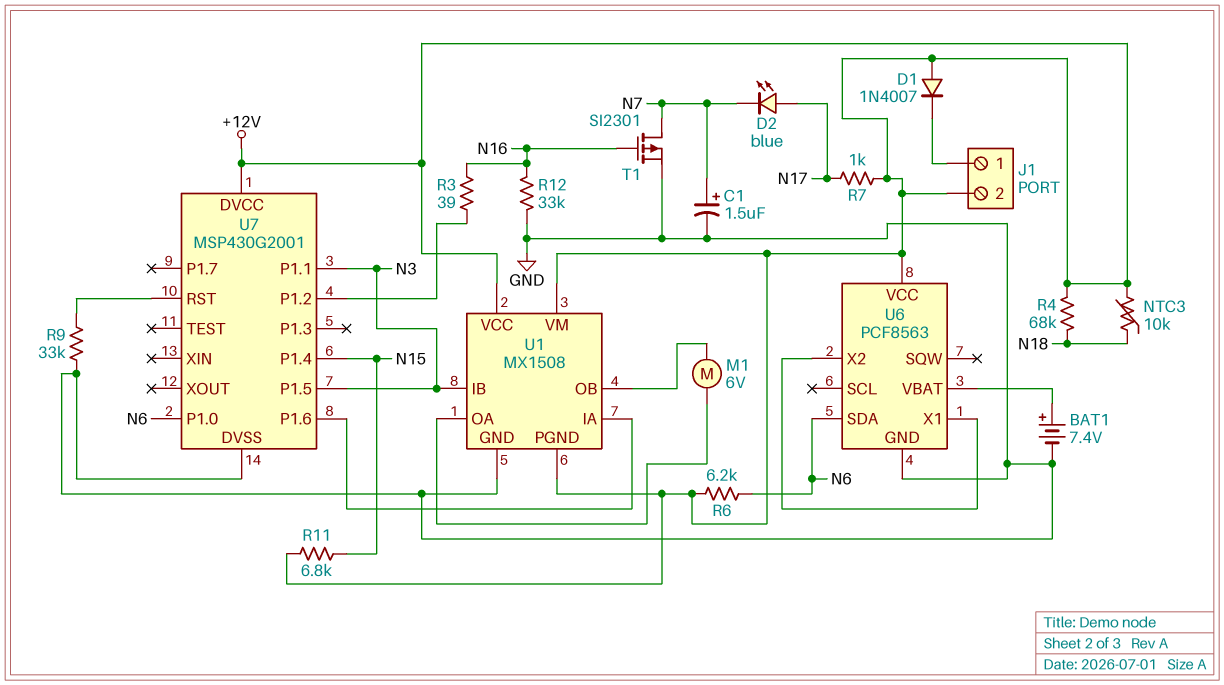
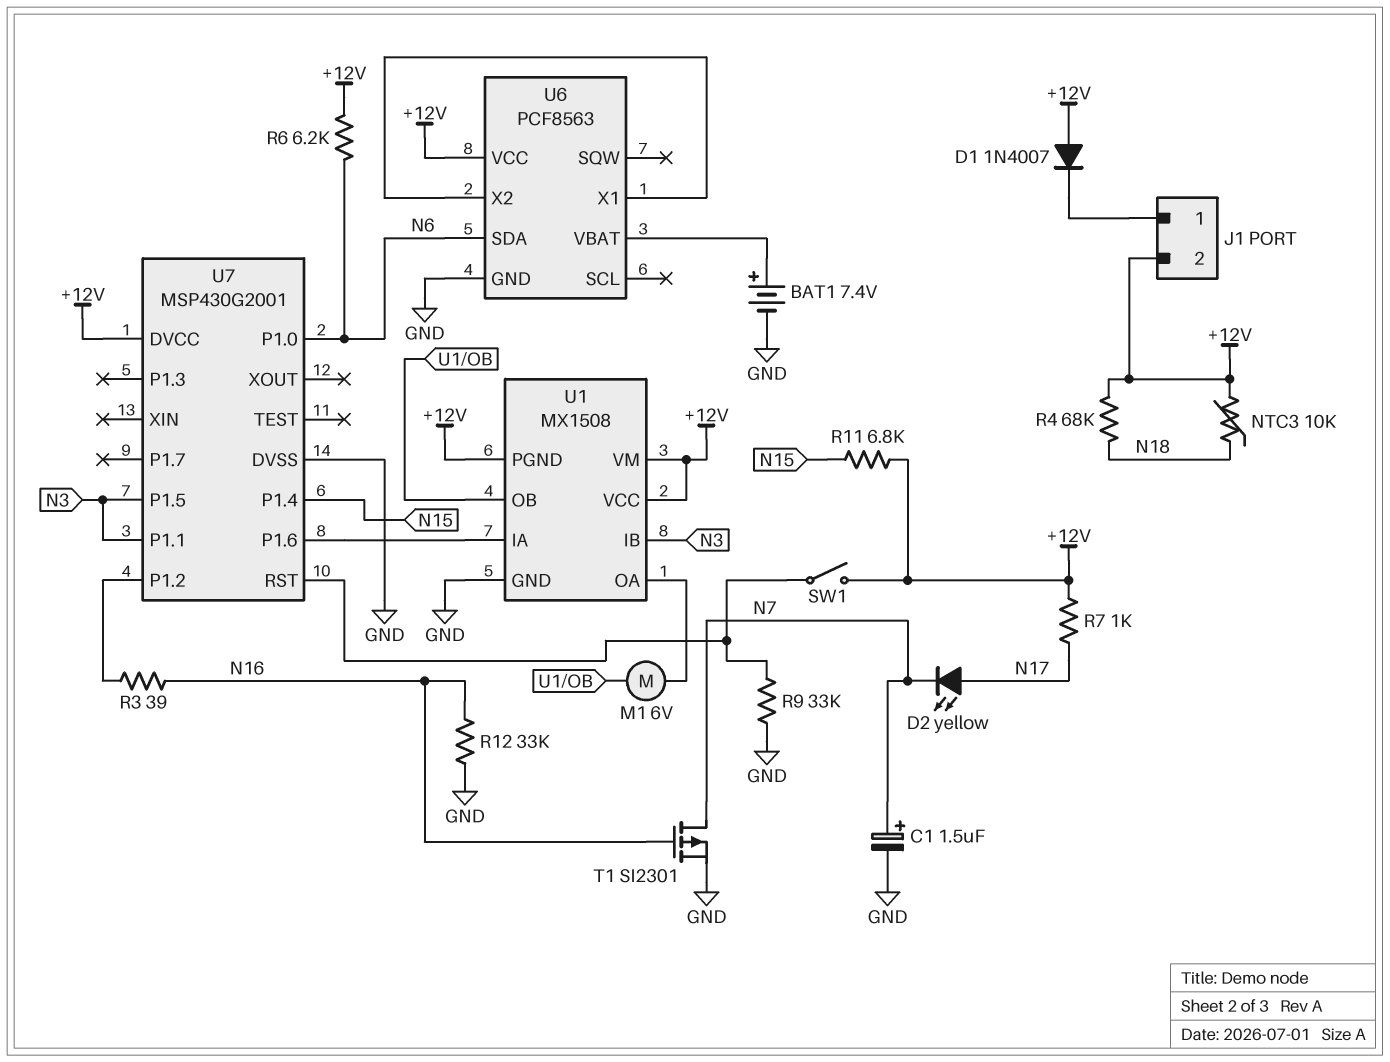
D2: LED blue (A N17, K N7) -> LED yellow (A N17, K N7)
SW1: none -> switch (+12V, U7/RST)

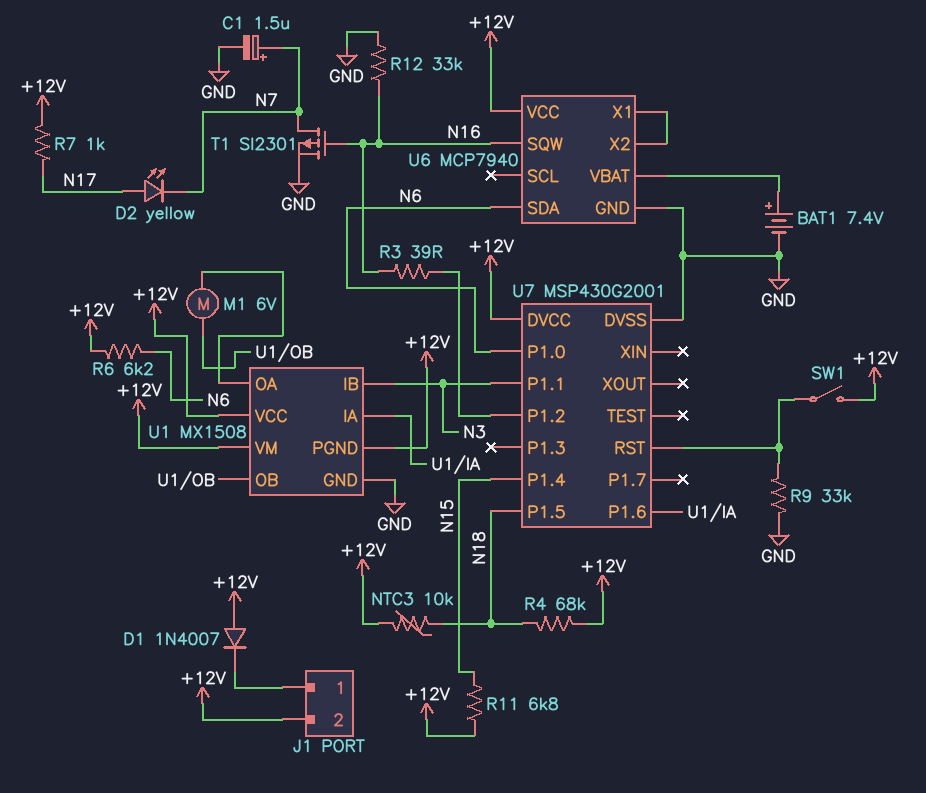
U6: PCF8563 -> MCP7940
U6 pin SQW: none -> N16
U7 pin P1.5: N3 -> N18

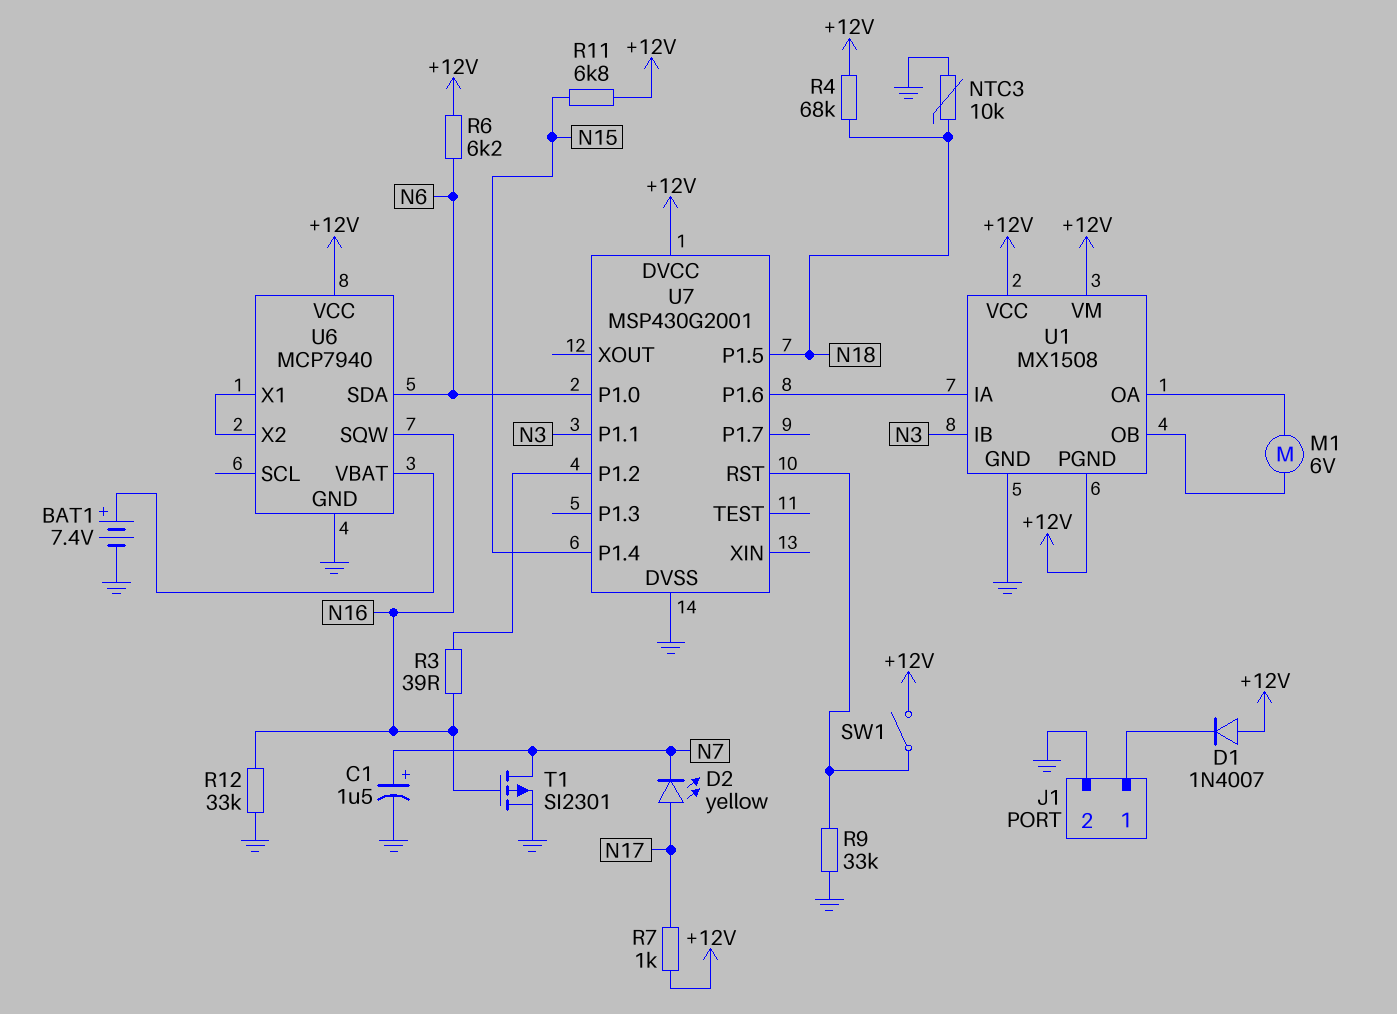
J1 pin 2: +12V -> GND
NTC3: 10k (+12V, N18) -> 10k (GND, N18)

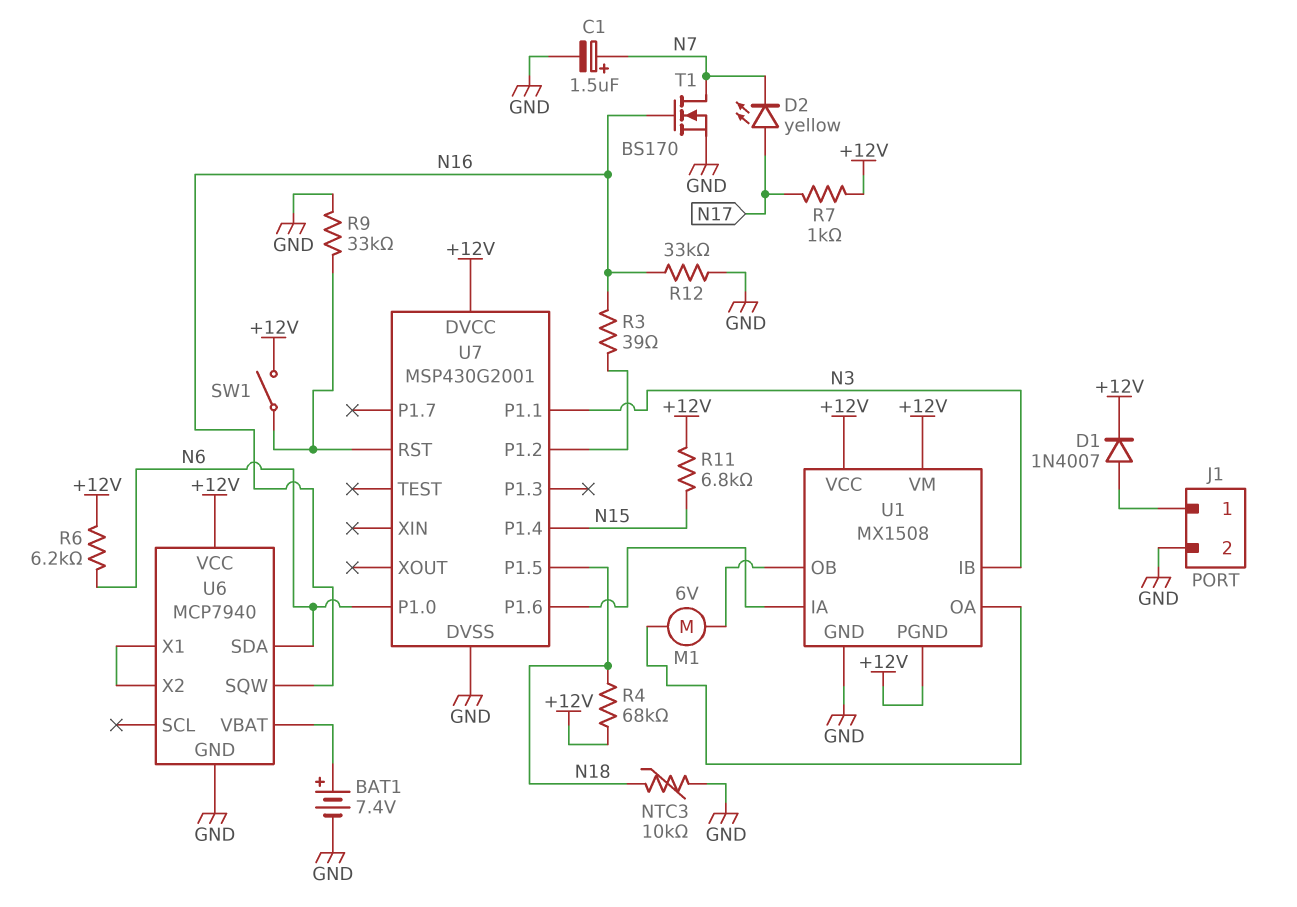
D1: diode 1N4007 (A +12V, K J1/1) -> diode 1N4007 (A J1/1, K +12V)
T1: PMOS SI2301 (G N16, D N7, S GND) -> NMOS BS170 (G N16, D N7, S GND)

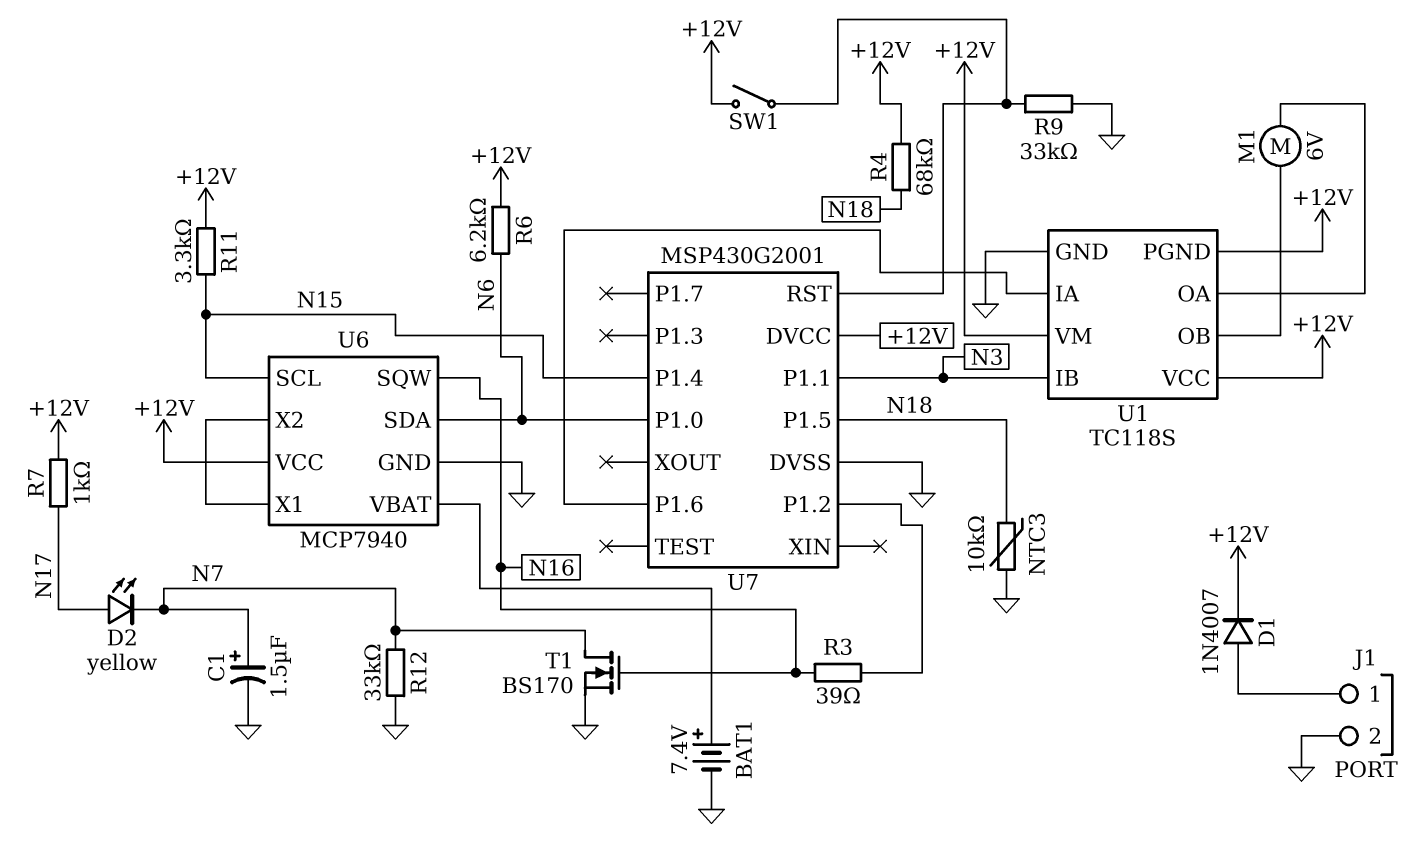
R11: 6.8k (+12V, N15) -> 3.3k (+12V, N15)
R12: 33k (GND, N16) -> 33k (GND, N7)
U1: MX1508 -> TC118S
U6 pin SCL: none -> N15

